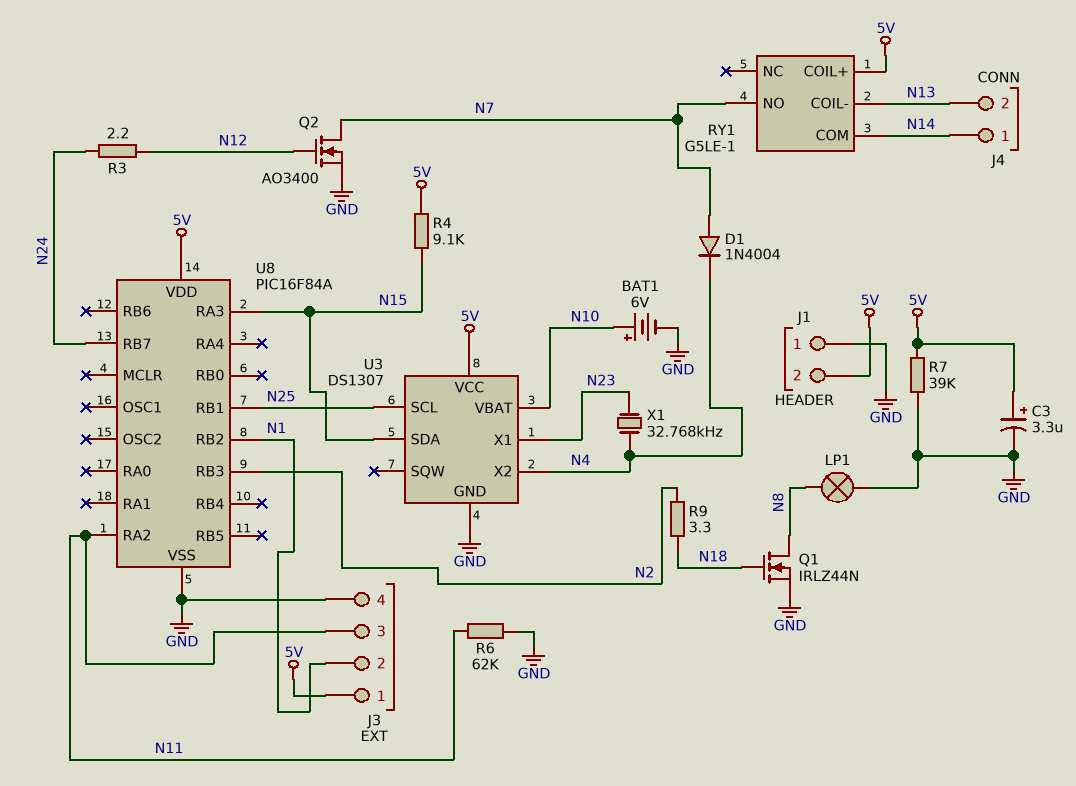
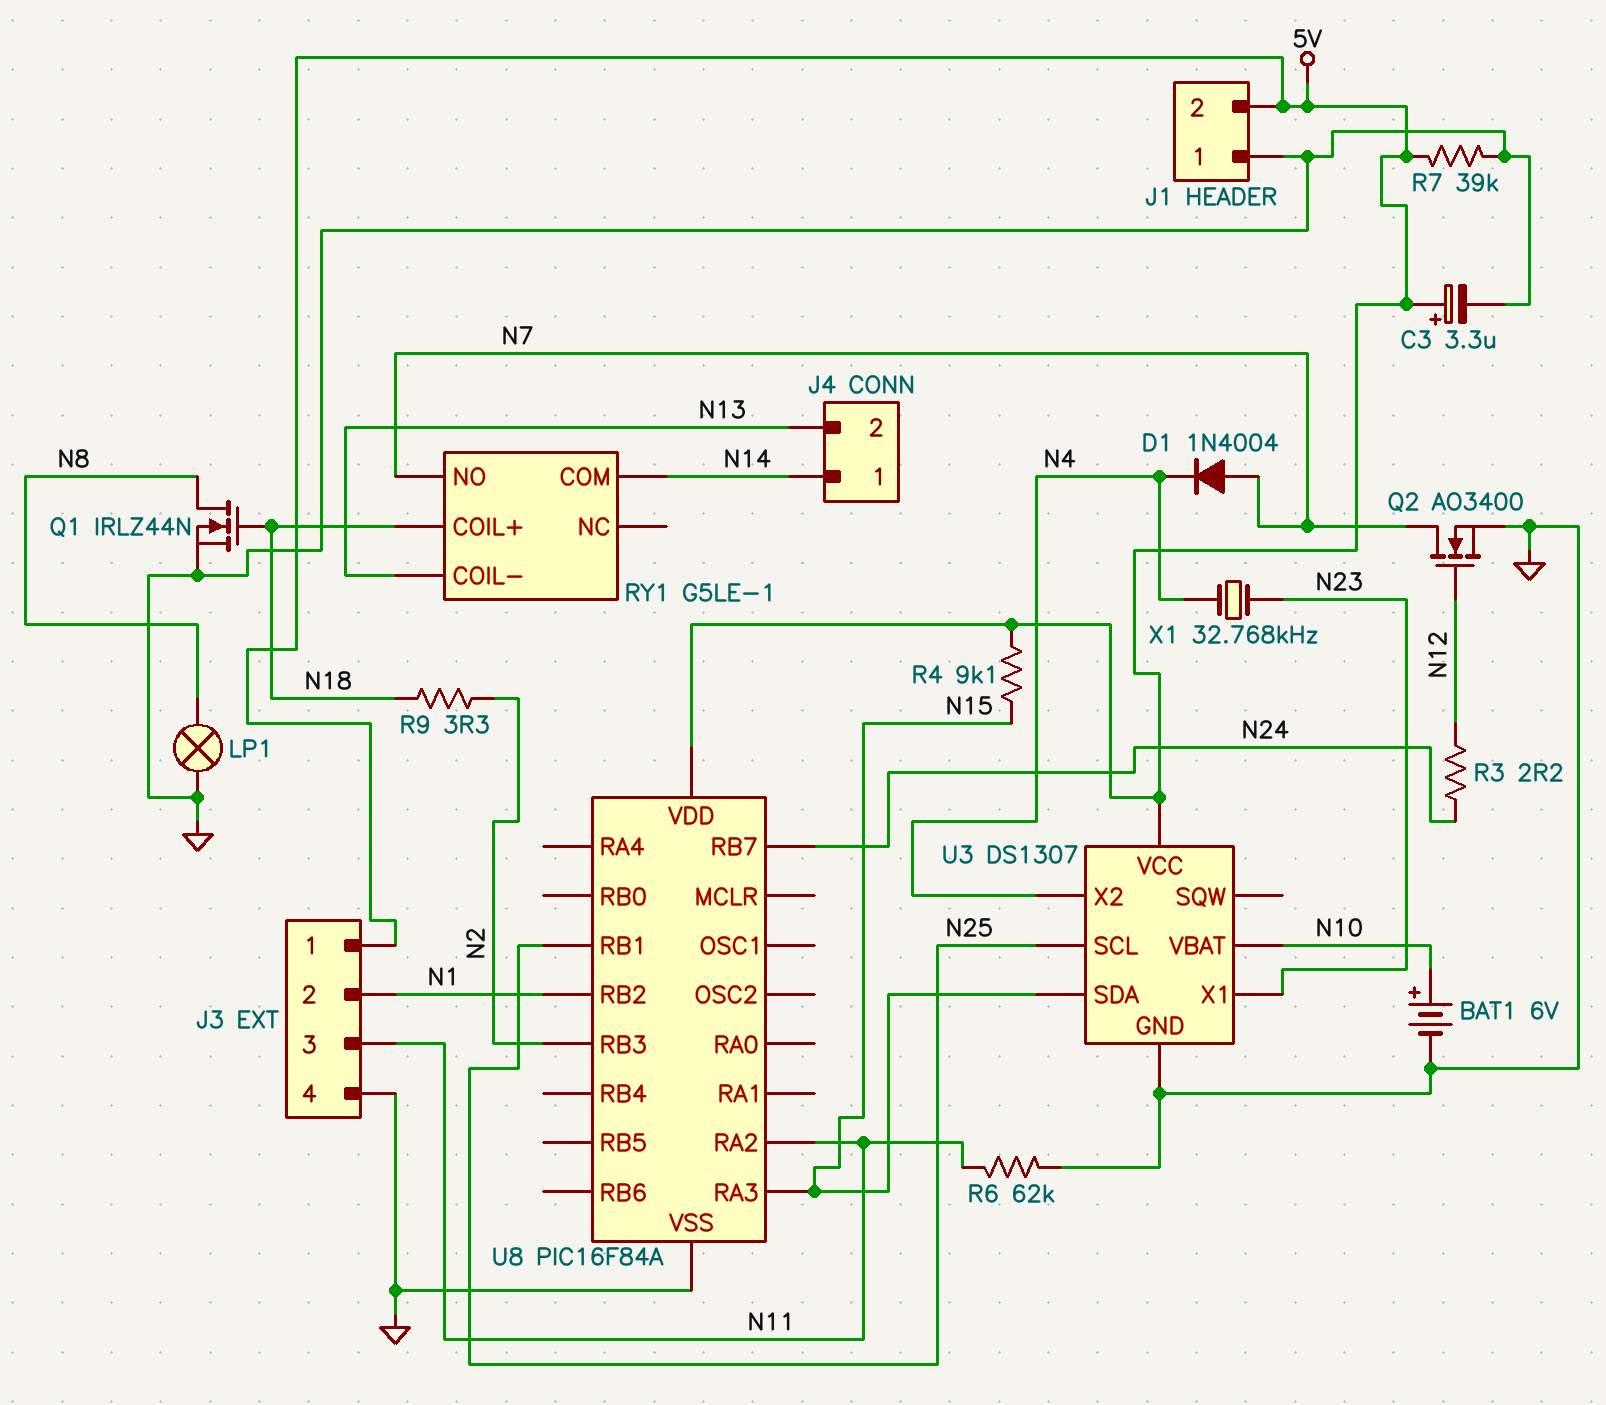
RY1 pin COIL+: 5V -> N18

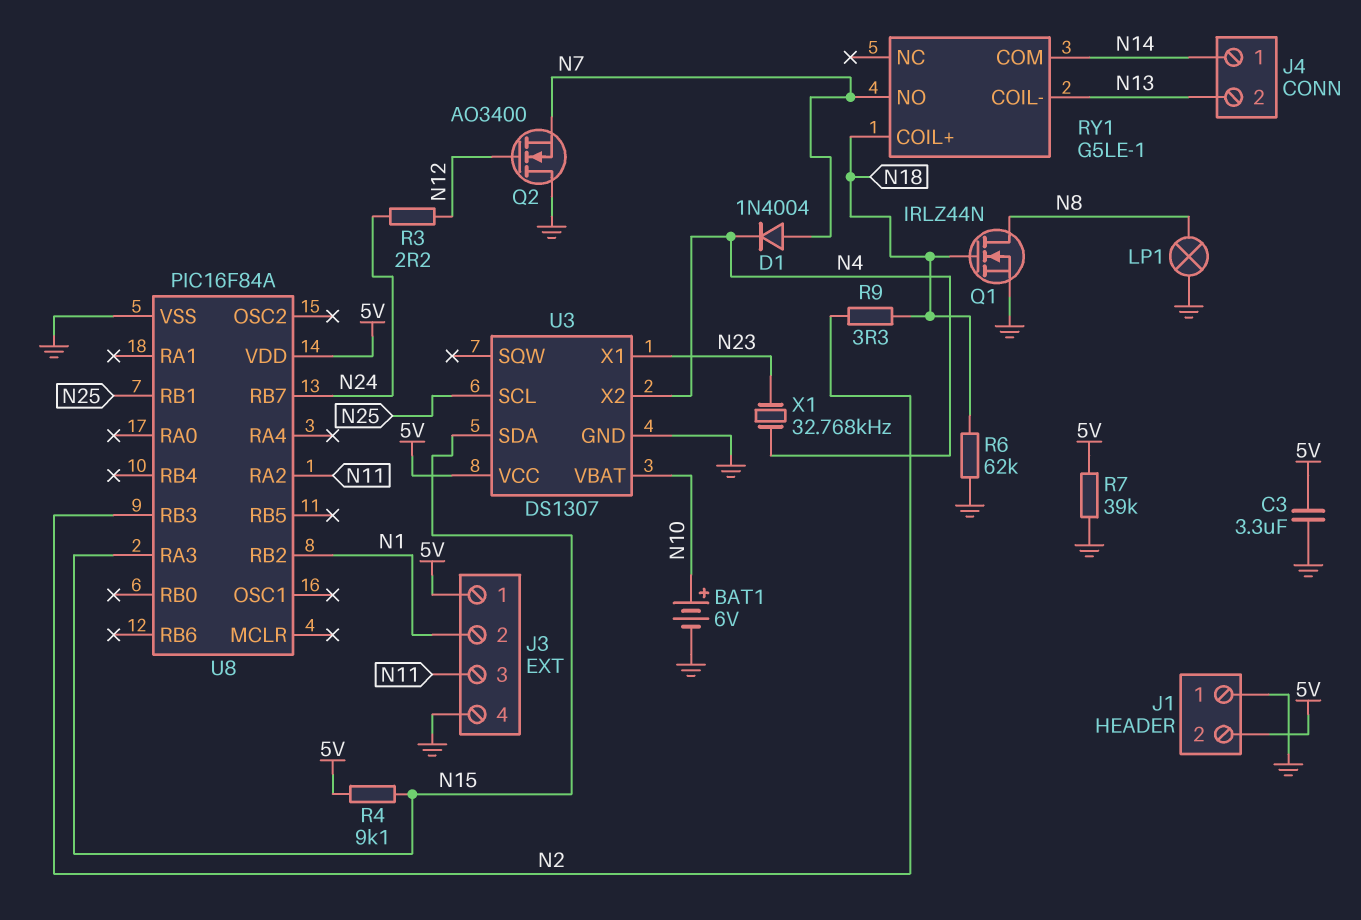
C3: 3.3uF (plus 5V, minus GND) -> 3.3uF (5V, GND)
Q2: NMOS AO3400 (G N12, D N7, S GND) -> NMOS AO3400 (G N12, D GND, S N7)
R6: 62k (GND, N11) -> 62k (GND, N18)

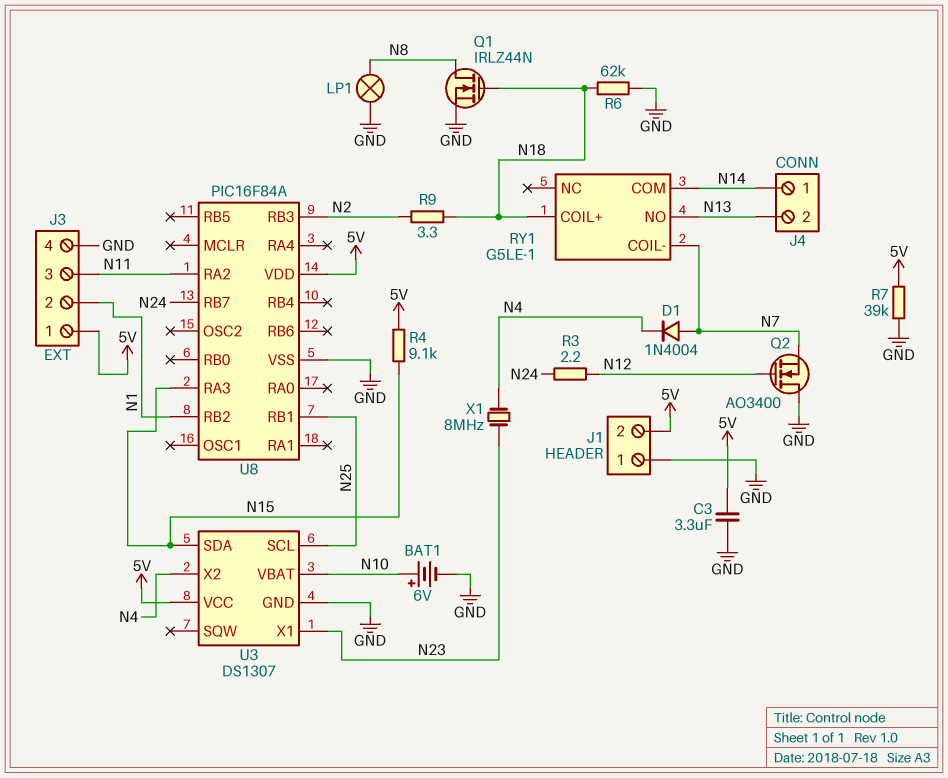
RY1 pin COIL-: N13 -> N7
RY1 pin NO: N7 -> N13
X1: 32.768kHz (N4, N23) -> 8MHz (N4, N23)

